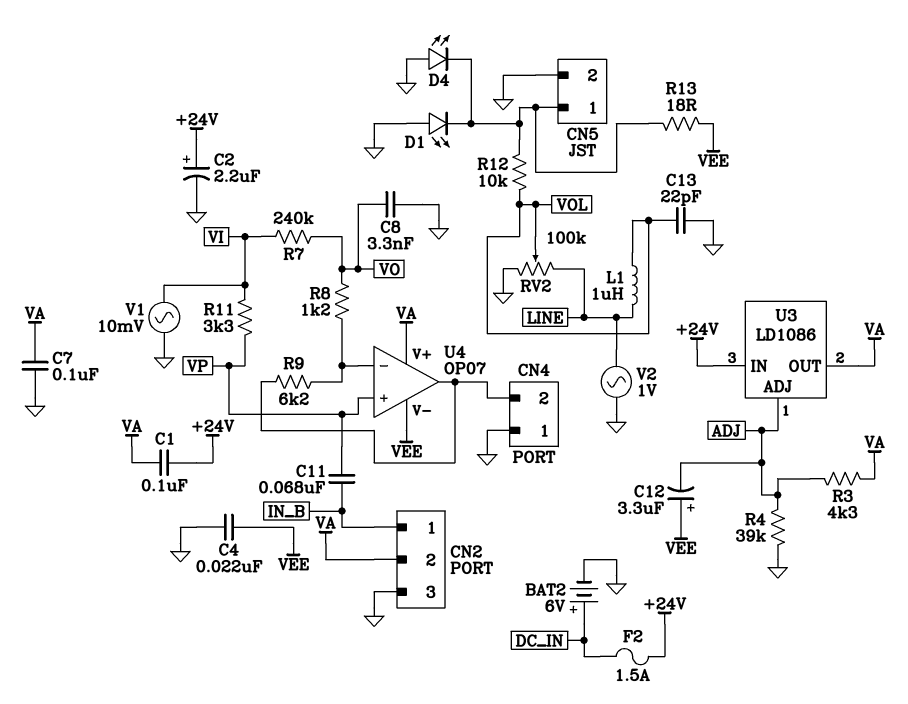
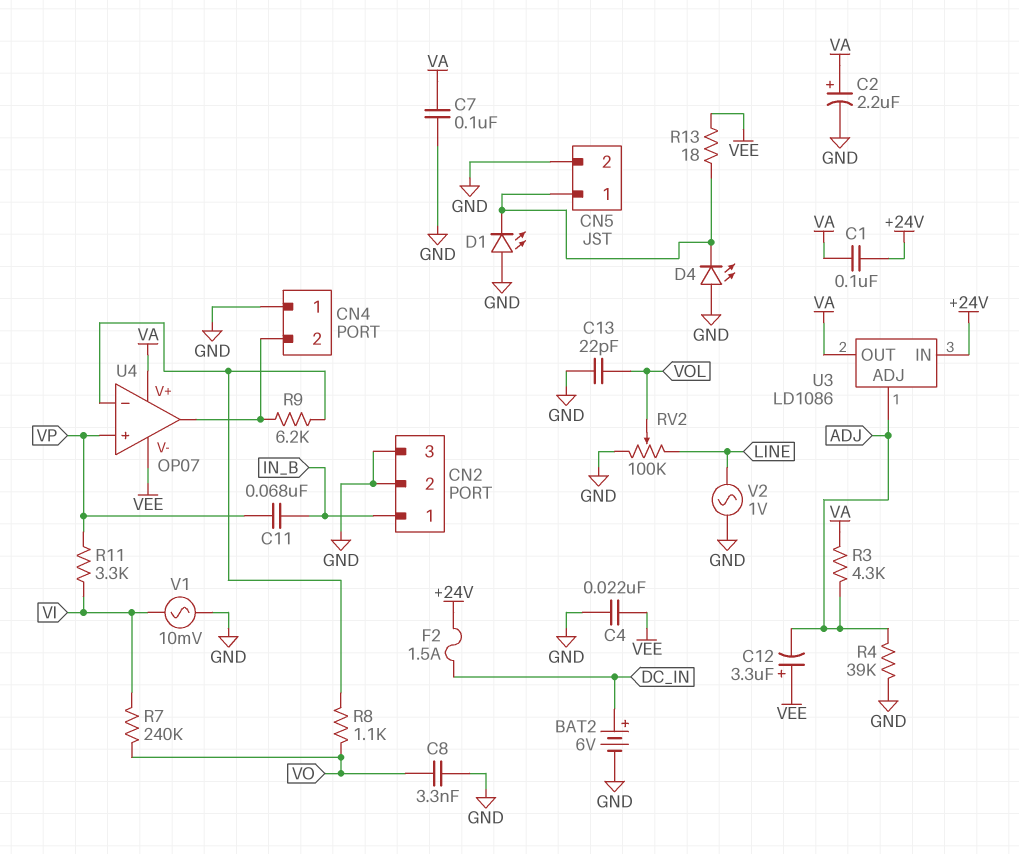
C2: 2.2uF (plus +24V, minus GND) -> 2.2uF (plus VA, minus GND)
CN2 pin 2: VA -> GND
L1: 1uH (LINE, VOL) -> none
R8: 1.2k (U4/in-, VO) -> 1.1k (U4/in-, VO)
R12: 10k (CN5/1, VOL) -> none

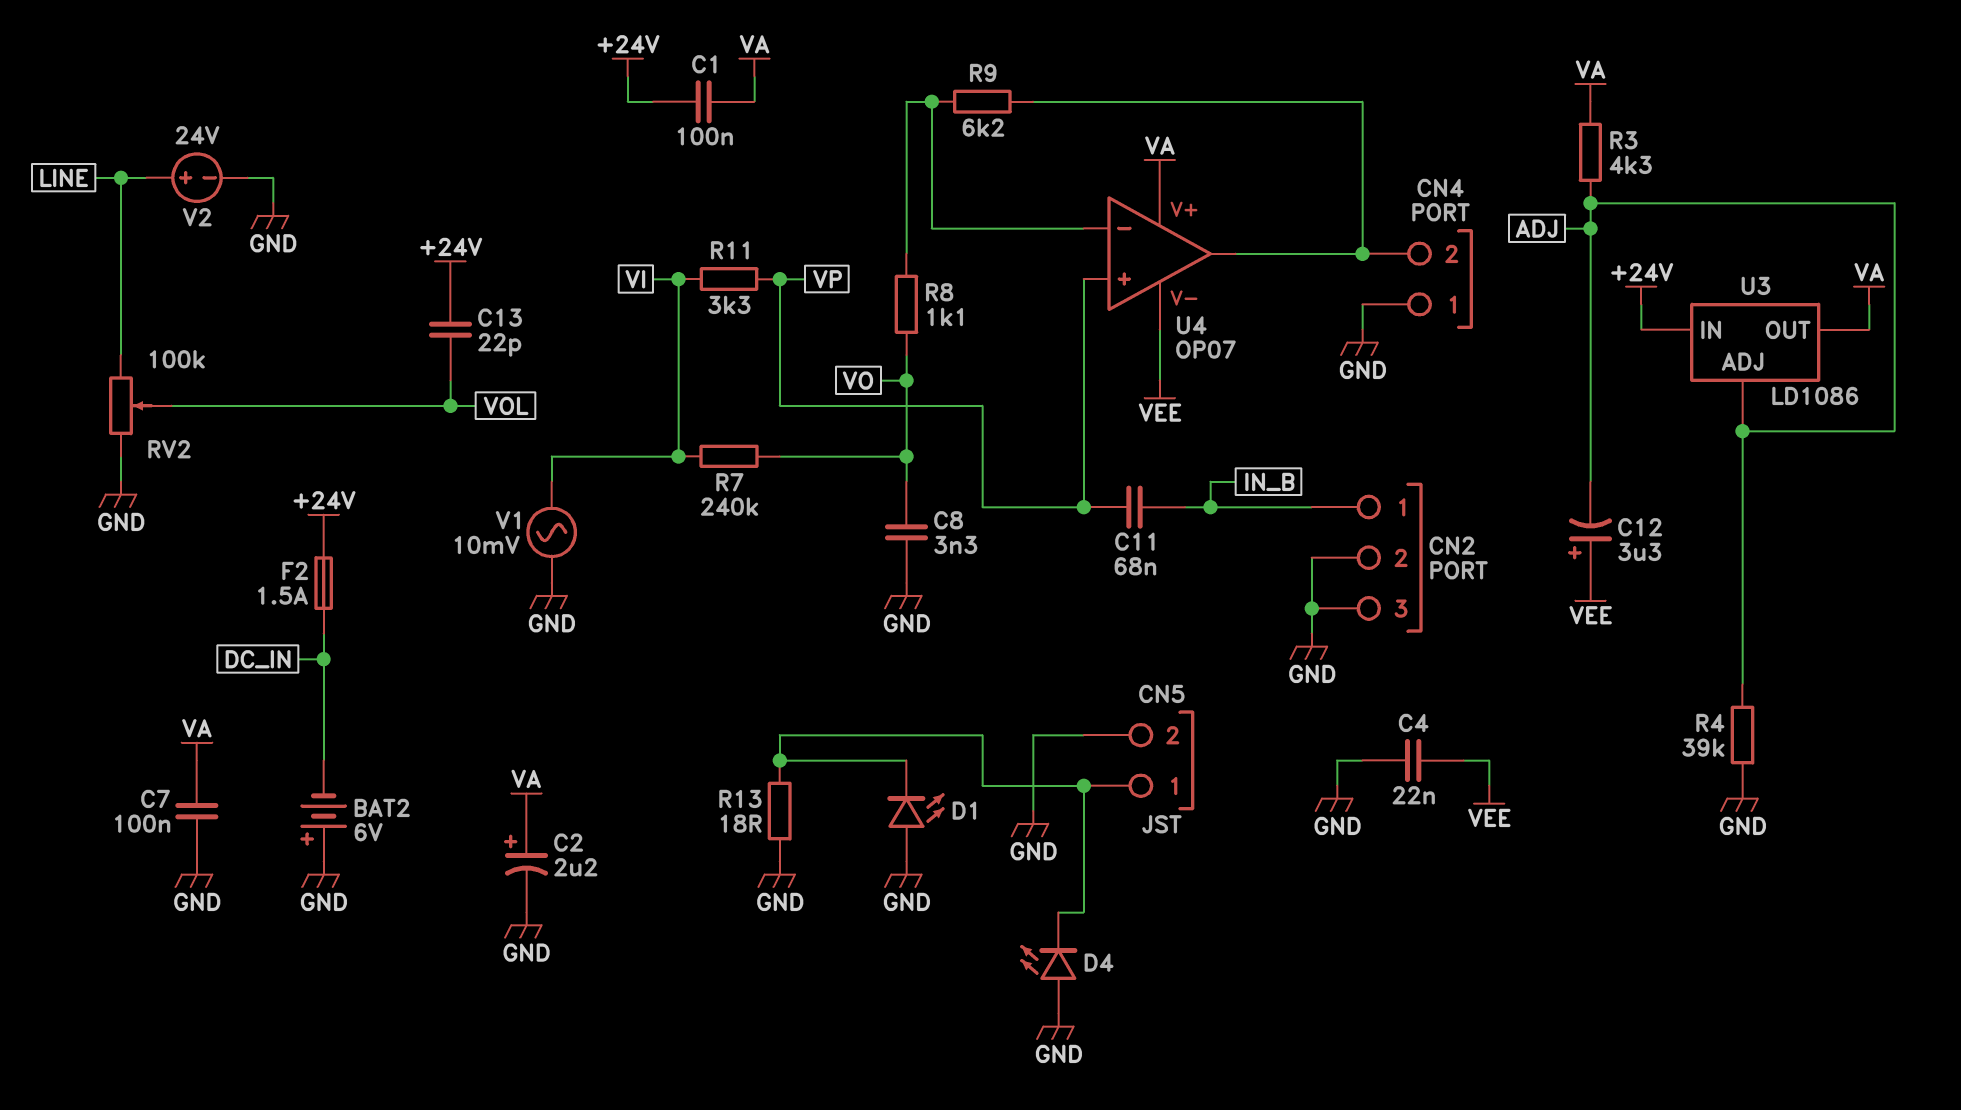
BAT2: 6V (plus DC_IN, minus GND) -> 6V (plus GND, minus DC_IN)
C13: 22pF (GND, VOL) -> 22pF (+24V, VOL)
R13: 18 (CN5/1, VEE) -> 18 (CN5/1, GND)
V2: AC 1V (GND, LINE) -> 24V (plus LINE, minus GND)

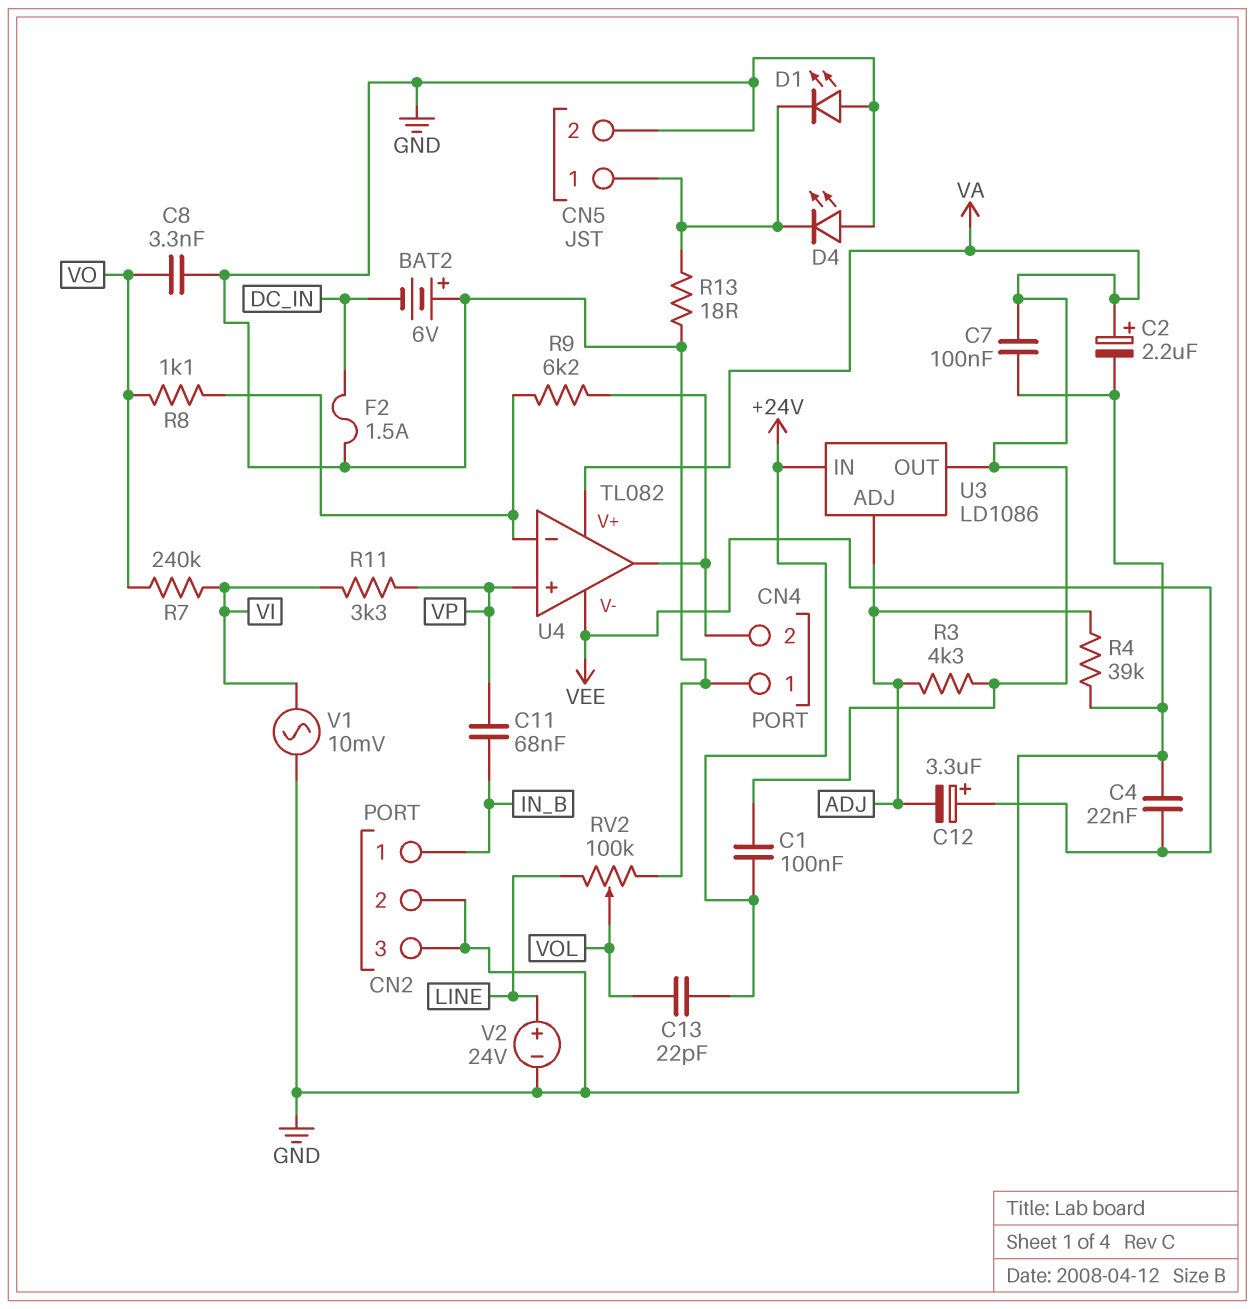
F2: 1.5A (+24V, DC_IN) -> 1.5A (DC_IN, GND)
U4: OP07 -> TL082

